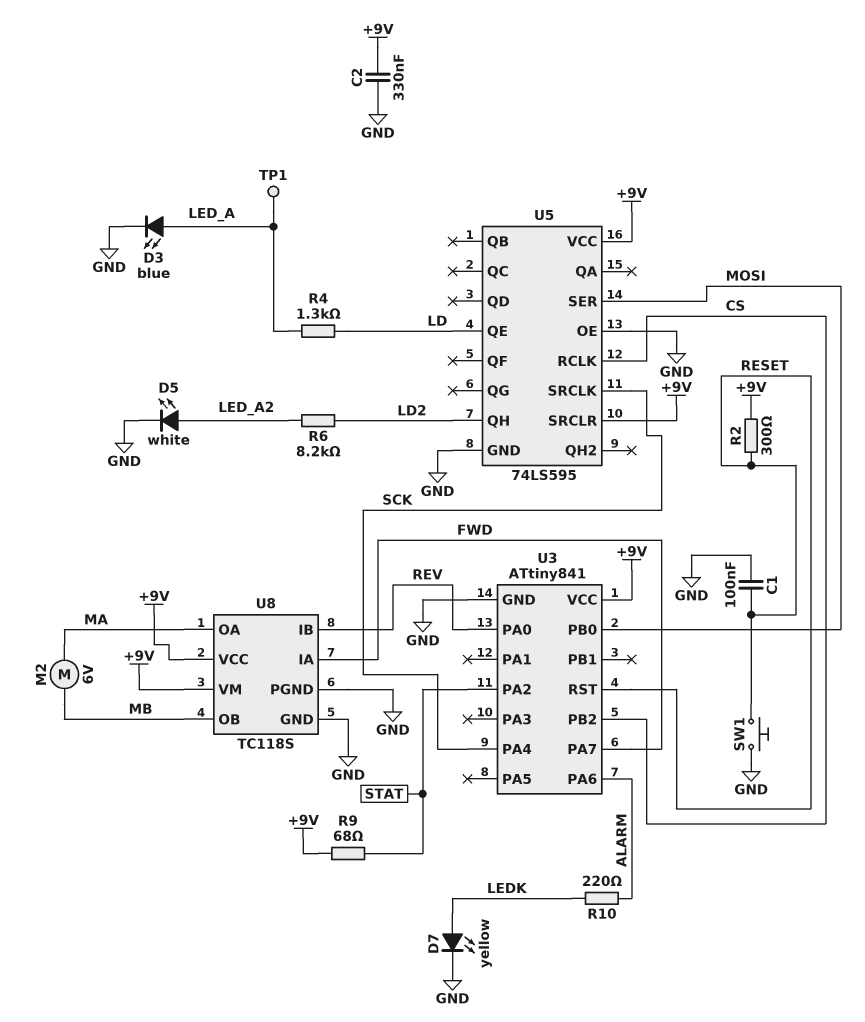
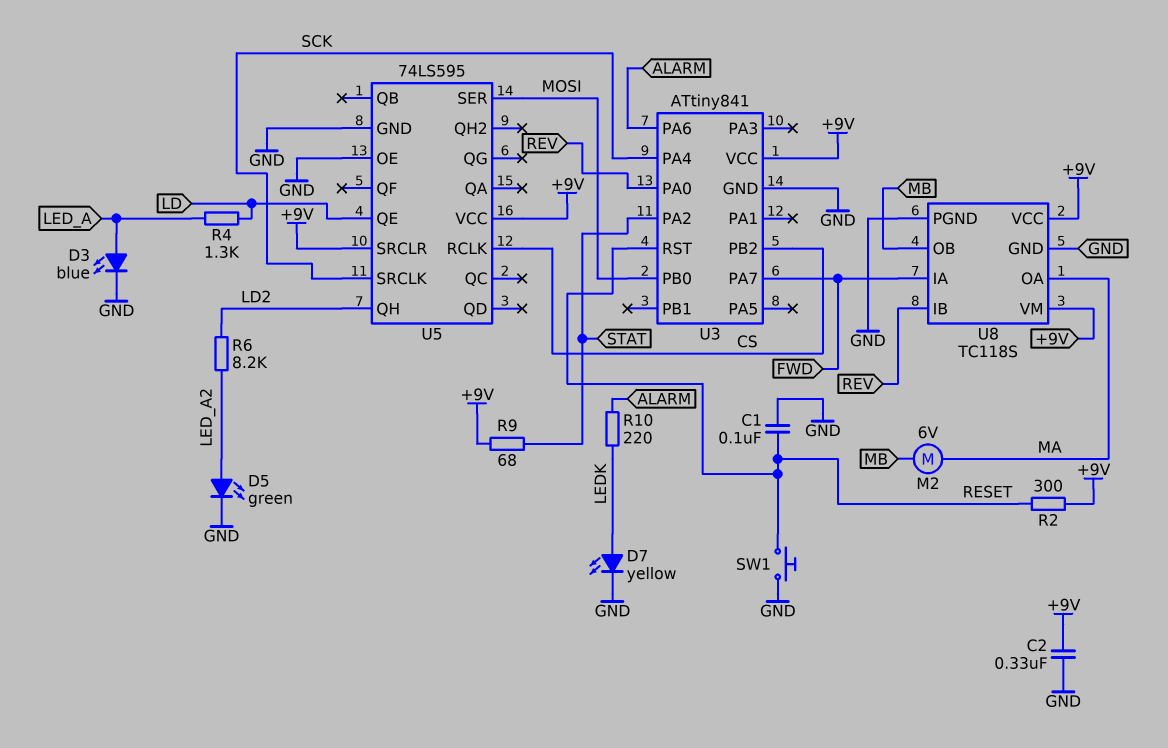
D5: LED white (A LED_A2, K GND) -> LED green (A LED_A2, K GND)
TP1: test point (LED_A) -> none

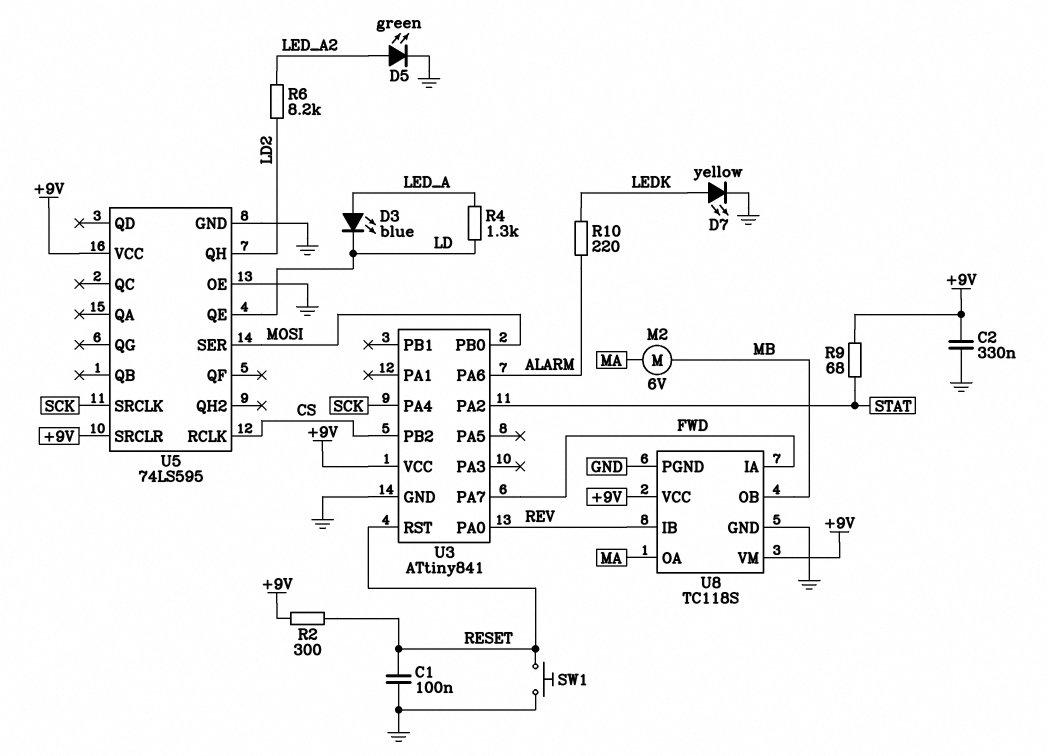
D3: LED blue (A LED_A, K GND) -> LED blue (A LED_A, K LD)

